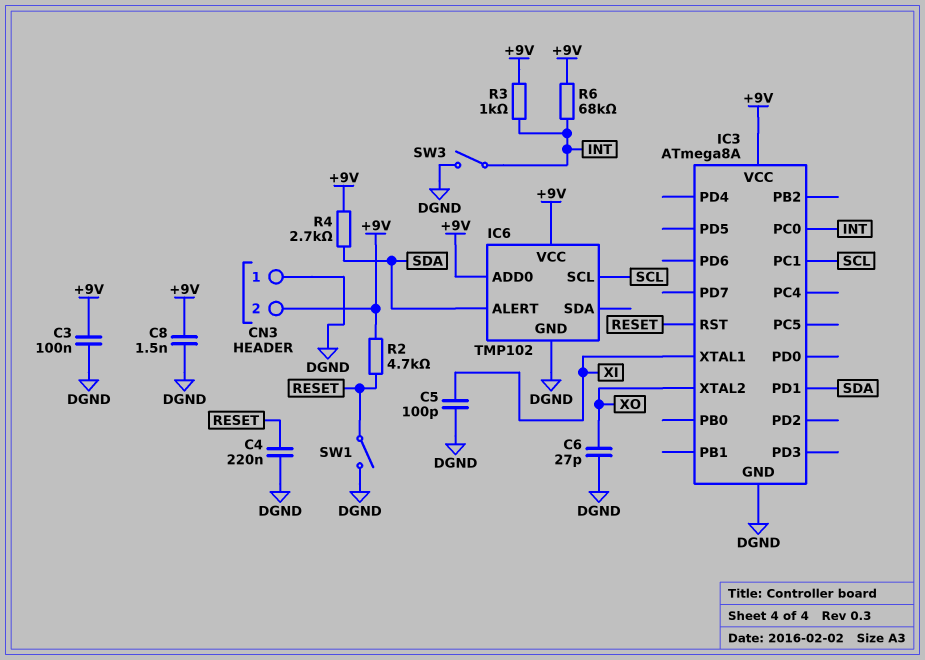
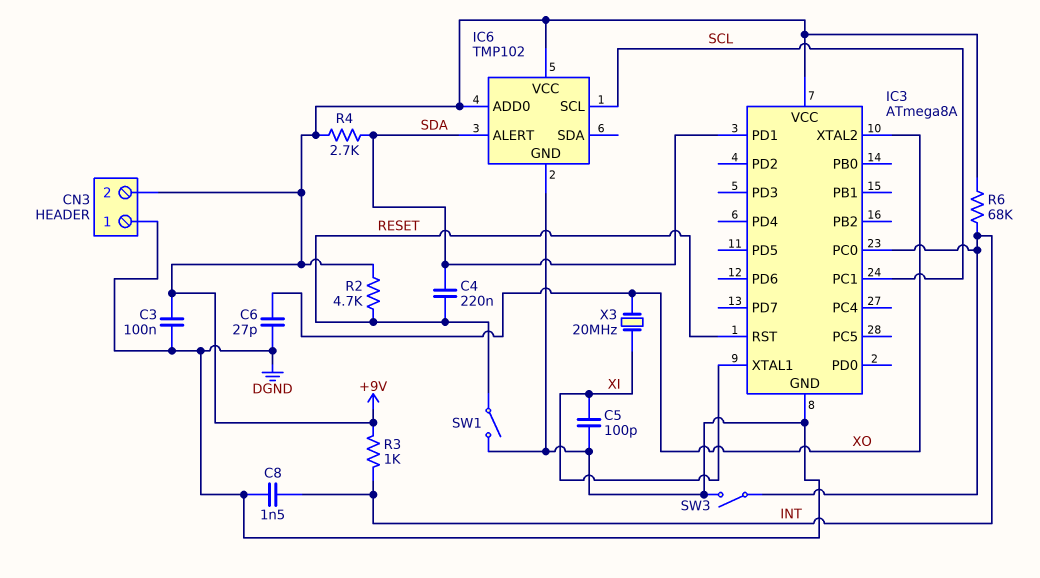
C4: 220nF (DGND, RESET) -> 220nF (RESET, SDA)
C8: 1.5nF (+9V, DGND) -> 1.5nF (DGND, INT)
X3: none -> 20MHz (XI, XO)

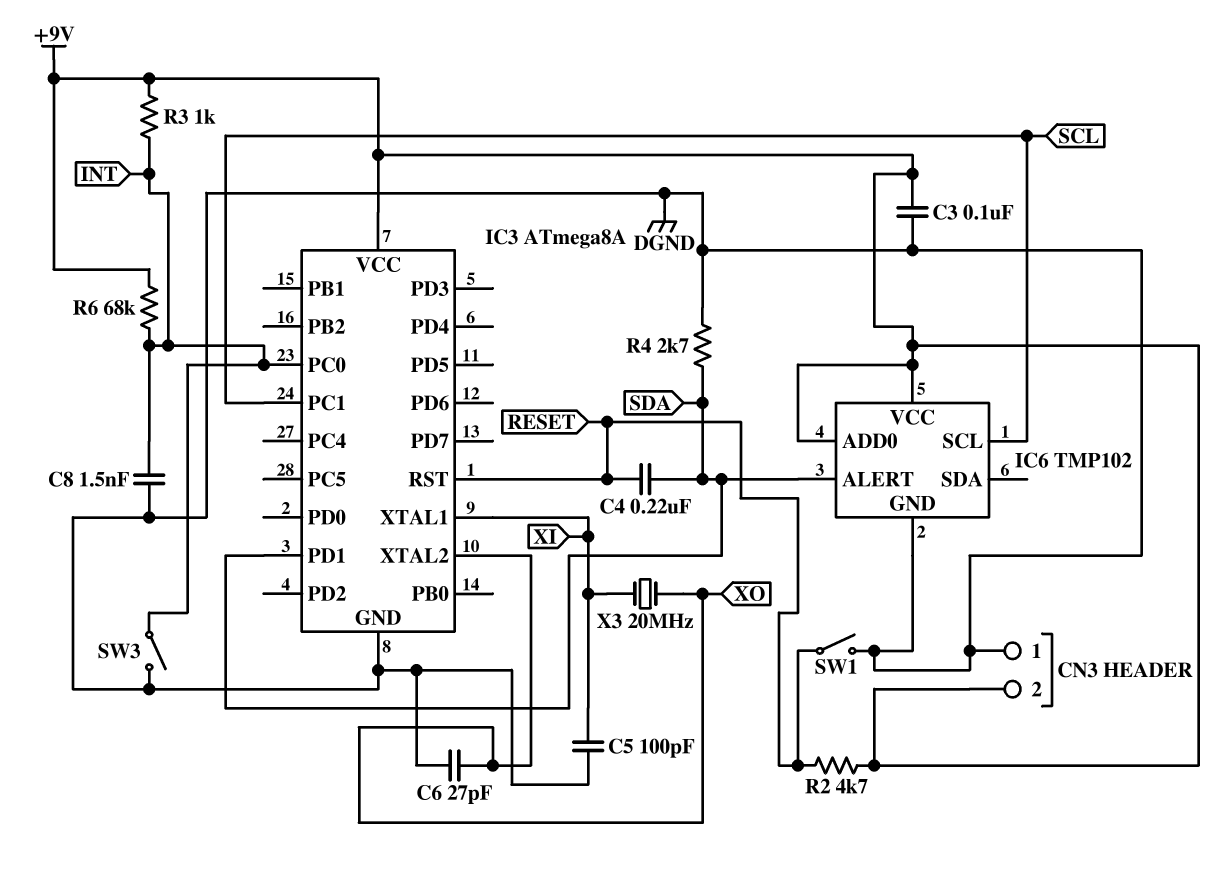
R4: 2.7k (+9V, SDA) -> 2.7k (DGND, SDA)

